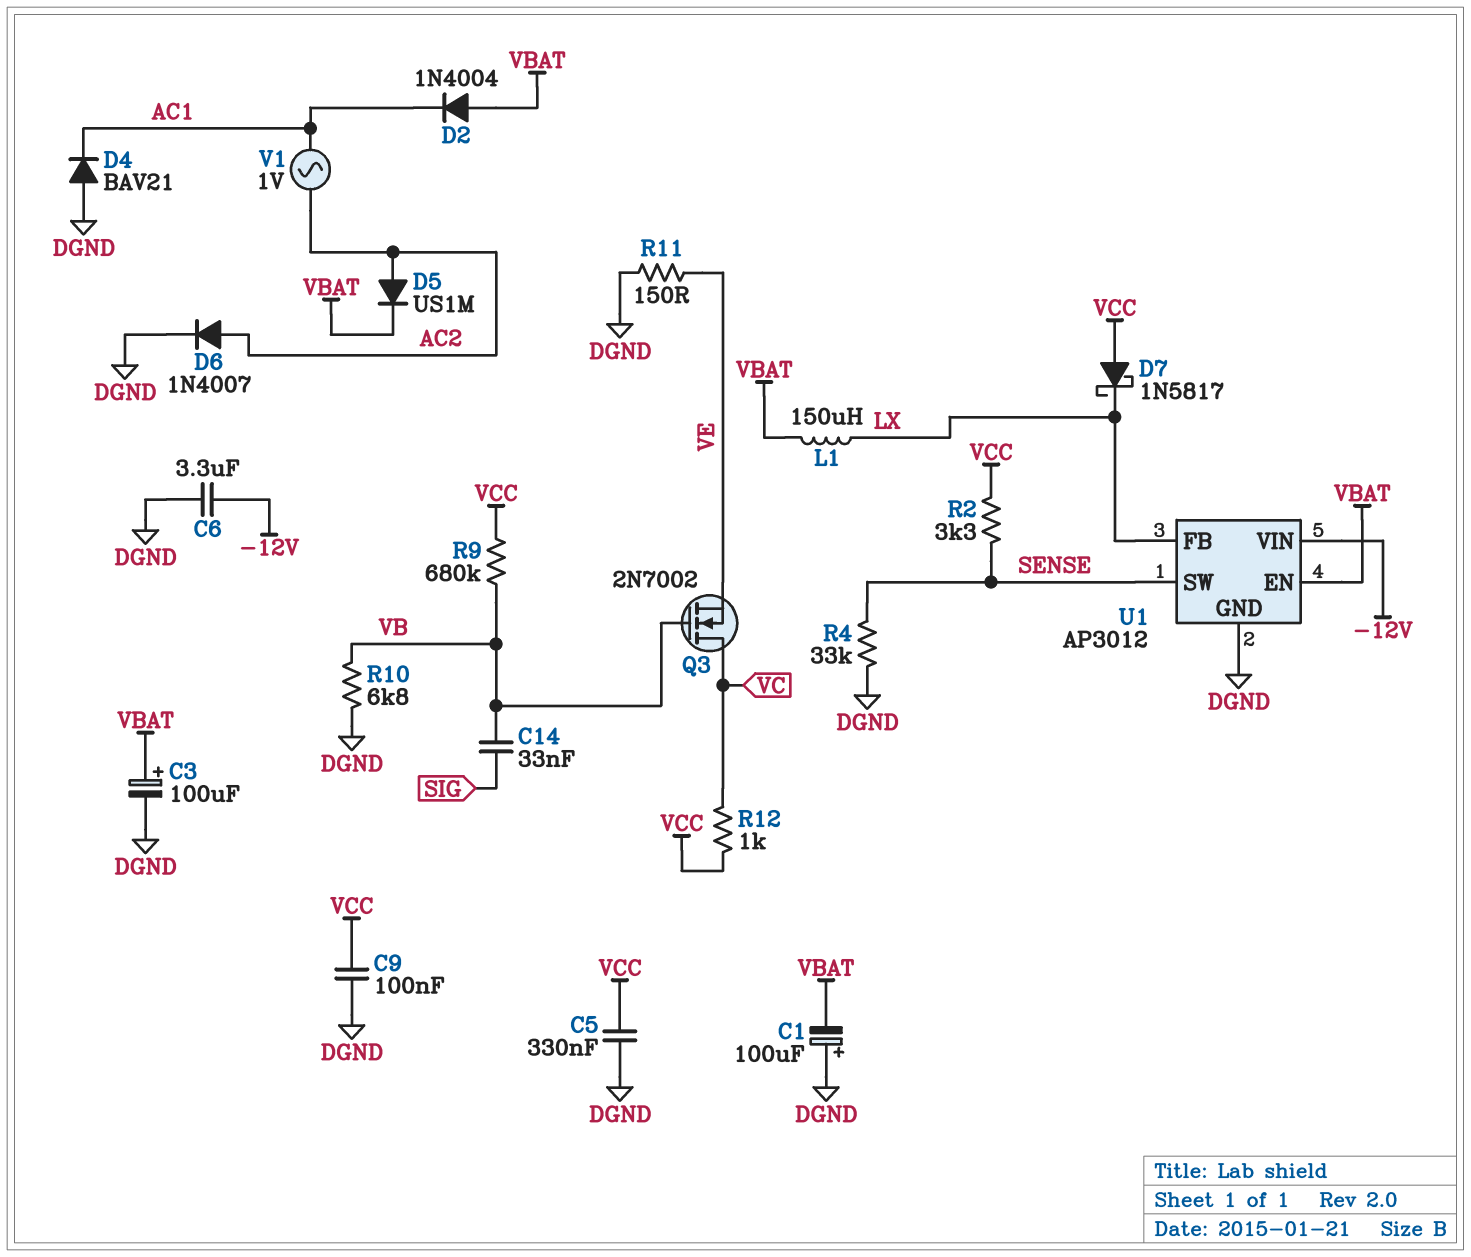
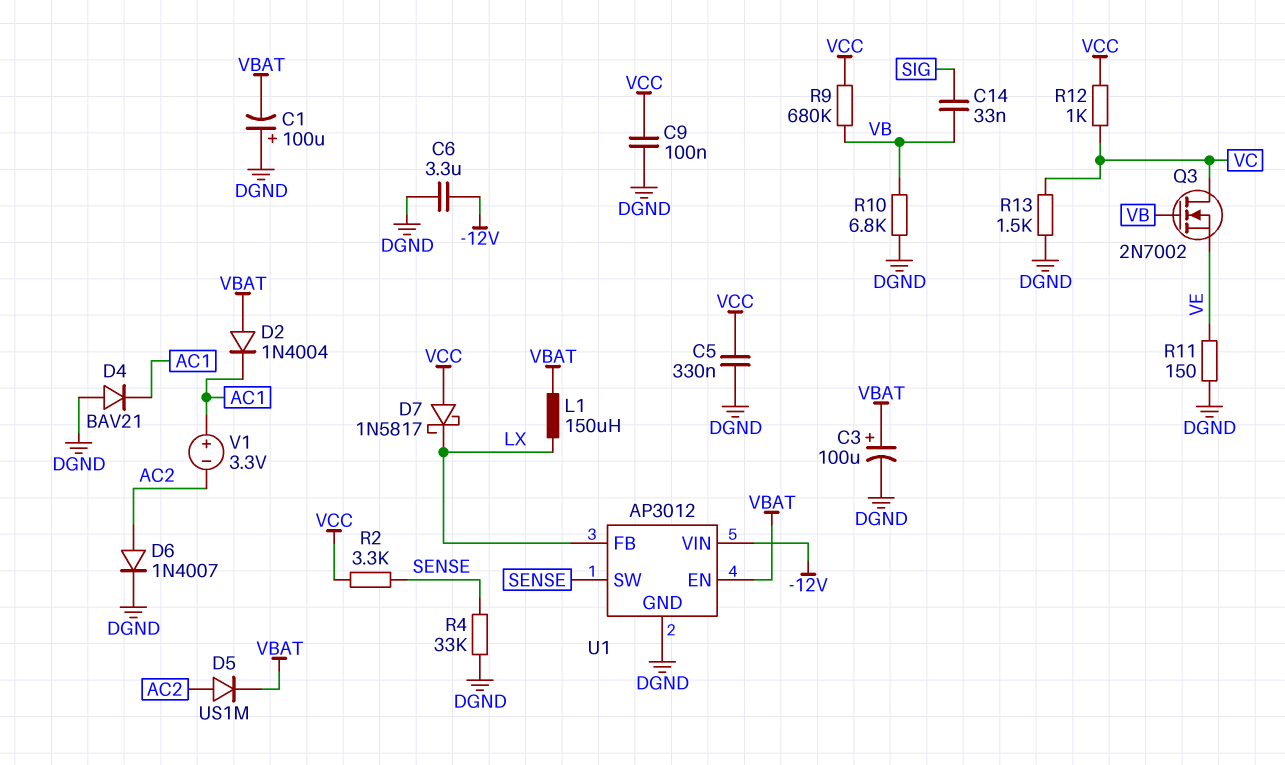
R13: none -> 1.5k (DGND, VC)
V1: AC 1V (AC1, AC2) -> 3.3V (plus AC1, minus AC2)

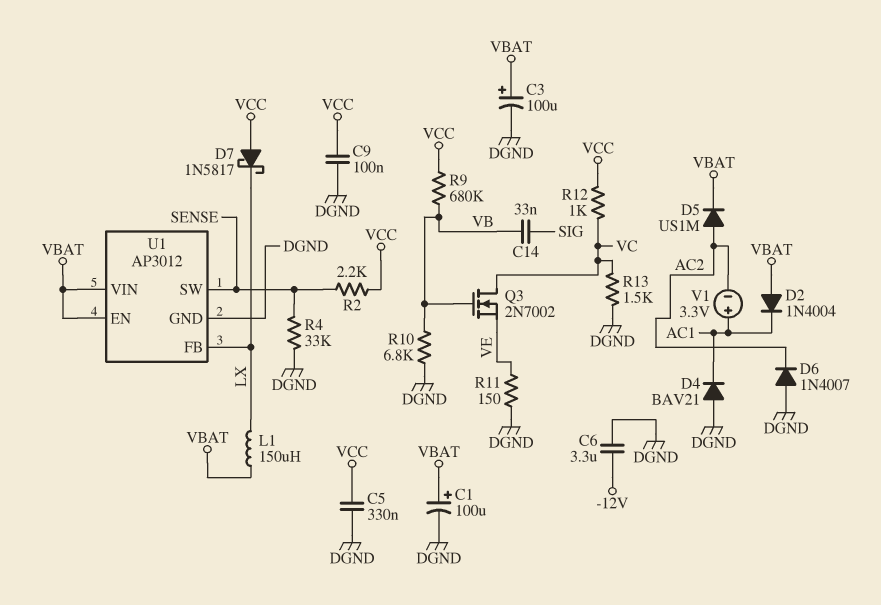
C1: 100uF (plus DGND, minus VBAT) -> 100uF (plus VBAT, minus DGND)
D6: diode 1N4007 (A AC2, K DGND) -> diode 1N4007 (A DGND, K AC2)
R2: 3.3k (SENSE, VCC) -> 2.2k (SENSE, VCC)
U1 pin VIN: -12V -> VBAT

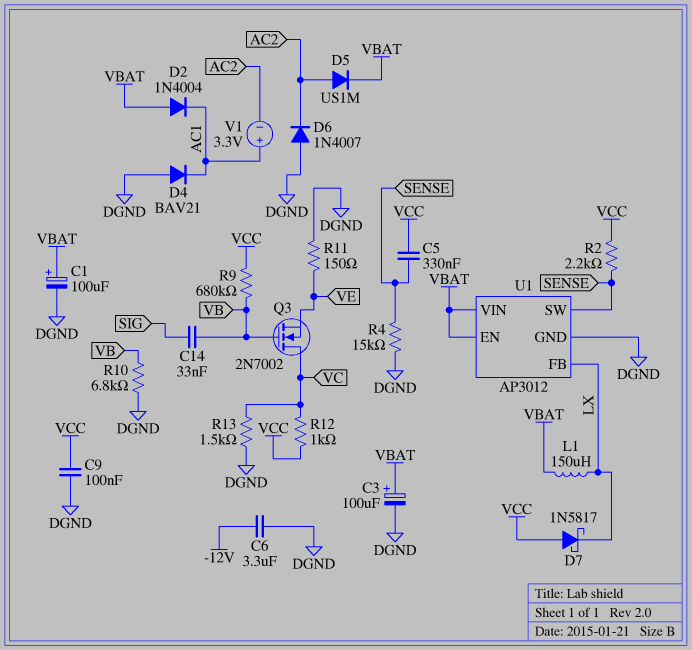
C5: 330nF (DGND, VCC) -> 330nF (SENSE, VCC)
R4: 33k (DGND, SENSE) -> 15k (DGND, SENSE)

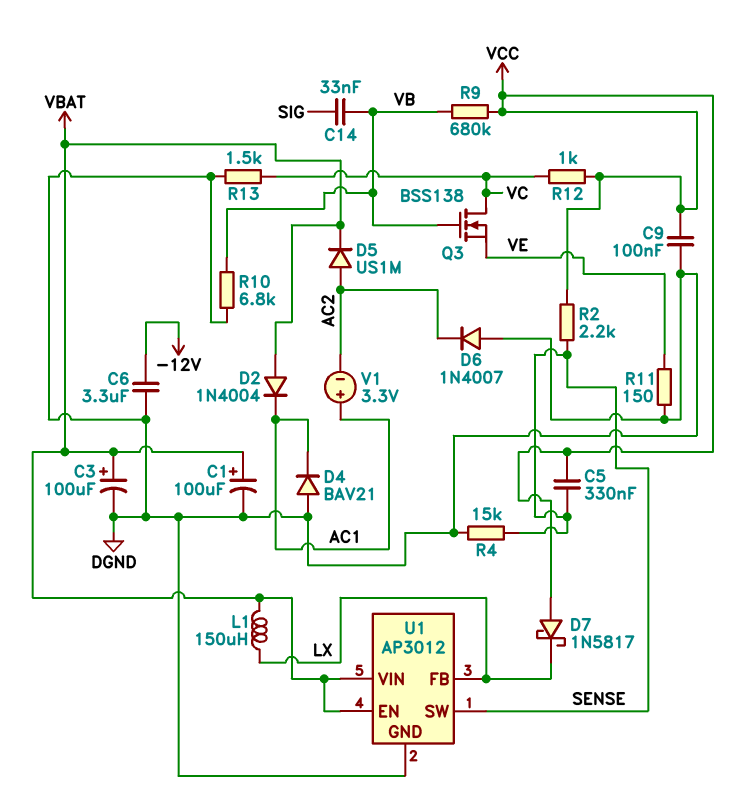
Q3: NMOS 2N7002 (G VB, D VC, S VE) -> NMOS BSS138 (G VB, D VC, S VE)

